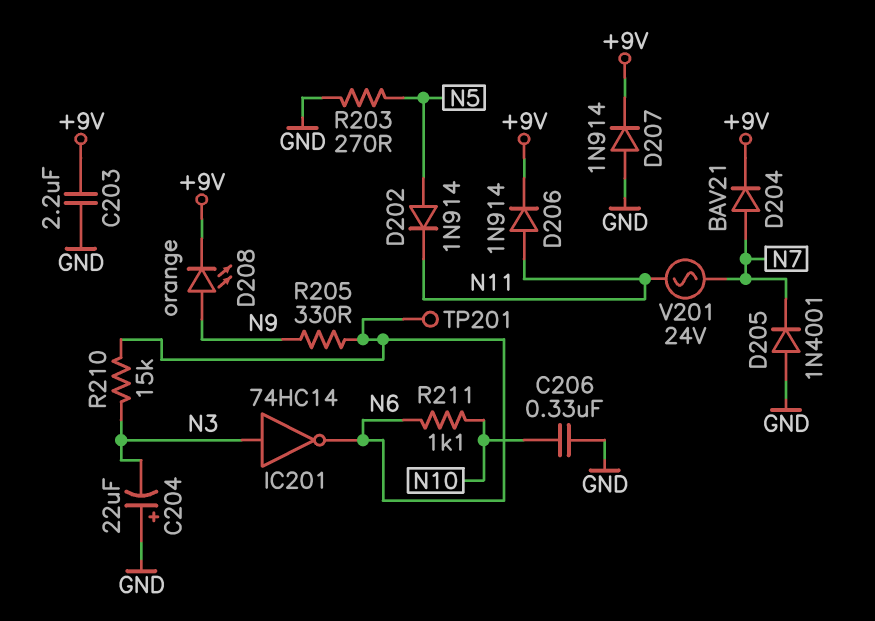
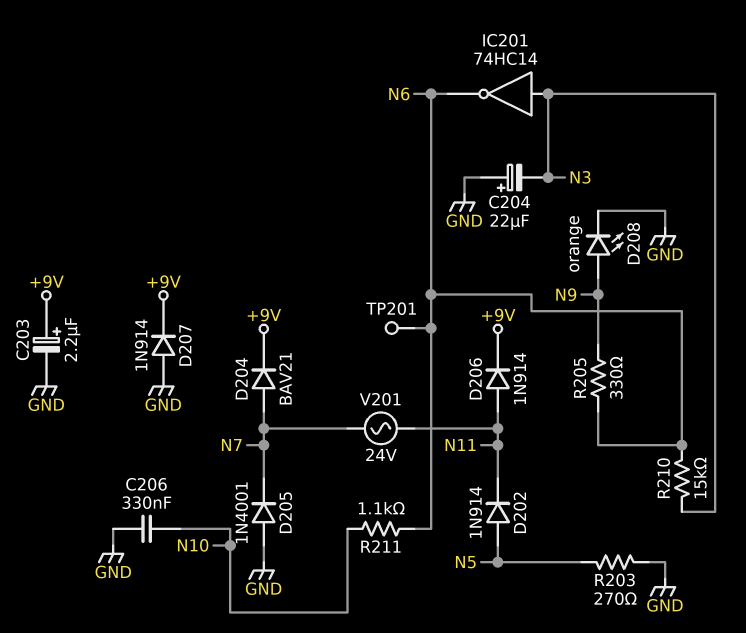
C203: 2.2uF (+9V, GND) -> 2.2uF (plus +9V, minus GND)
D208: LED orange (A N9, K +9V) -> LED orange (A N9, K GND)

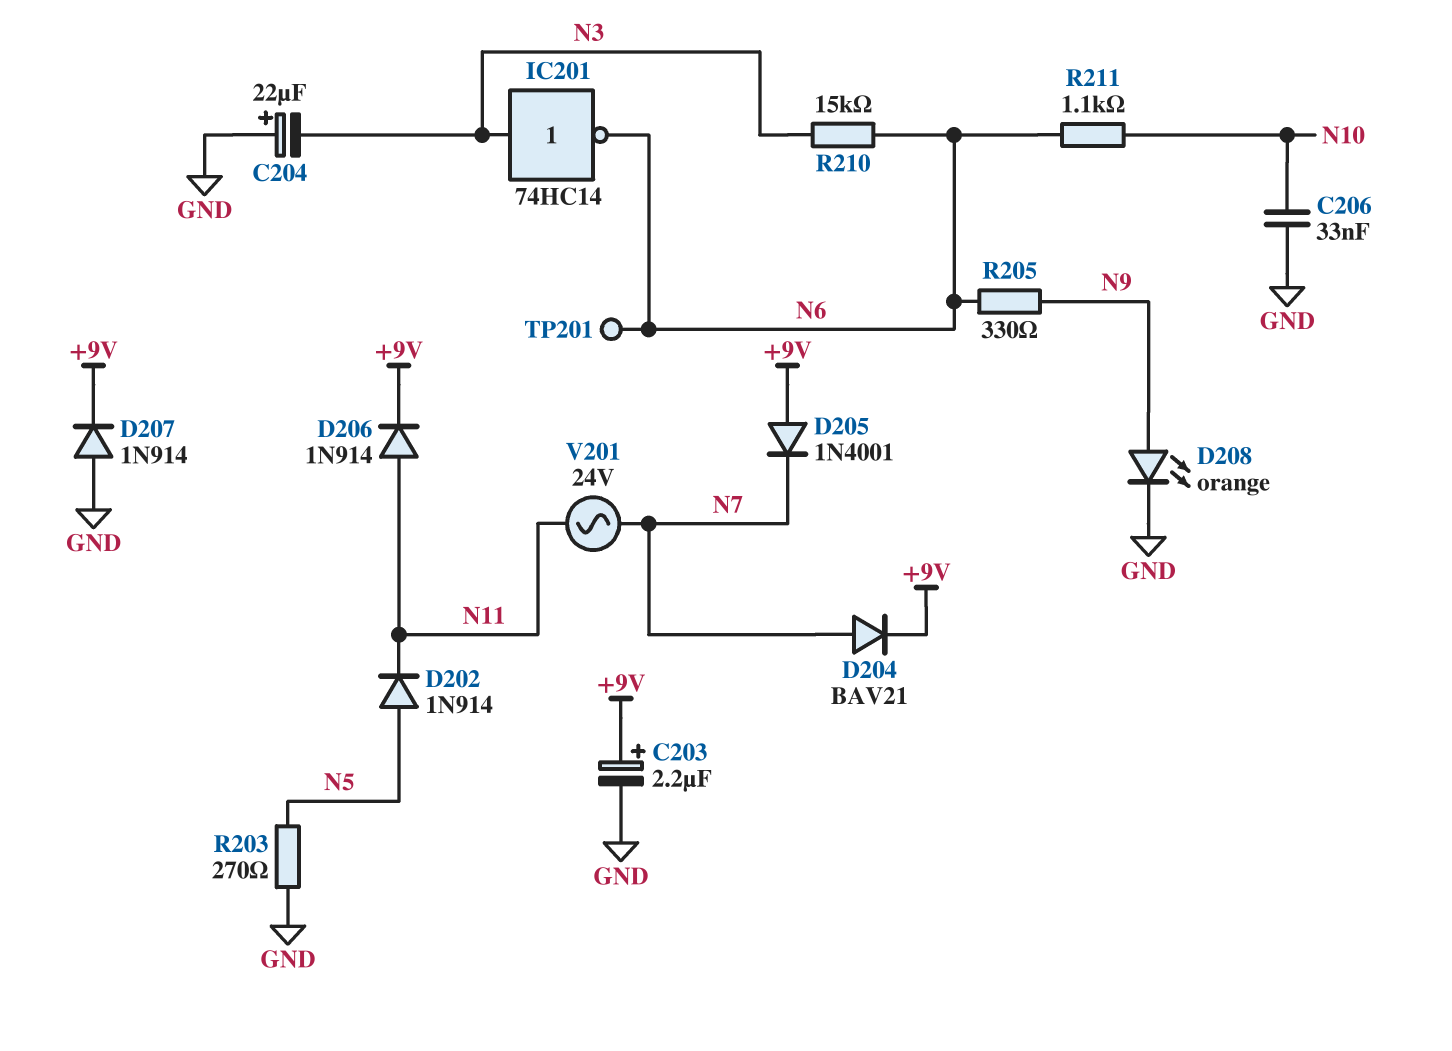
C206: 330nF (GND, N10) -> 33nF (GND, N10)
D205: diode 1N4001 (A GND, K N7) -> diode 1N4001 (A +9V, K N7)

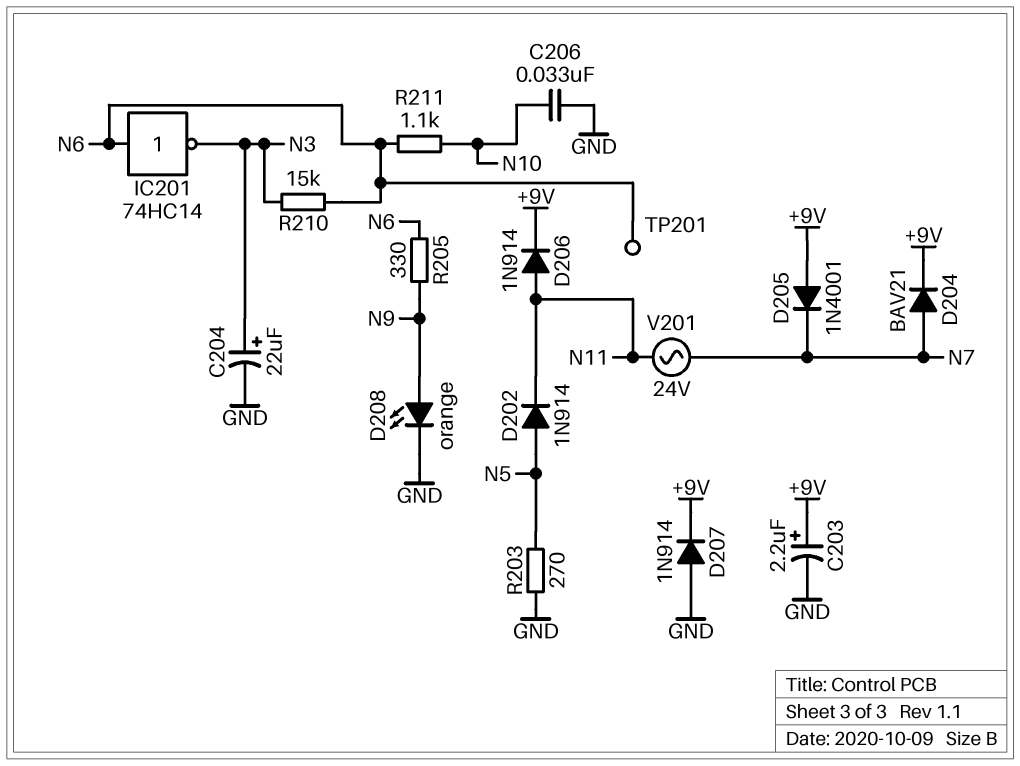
C204: 22uF (plus GND, minus N3) -> 22uF (plus N3, minus GND)
IC201: NOT 74HC14 (in N3, out N6) -> NOT 74HC14 (in N6, out N3)

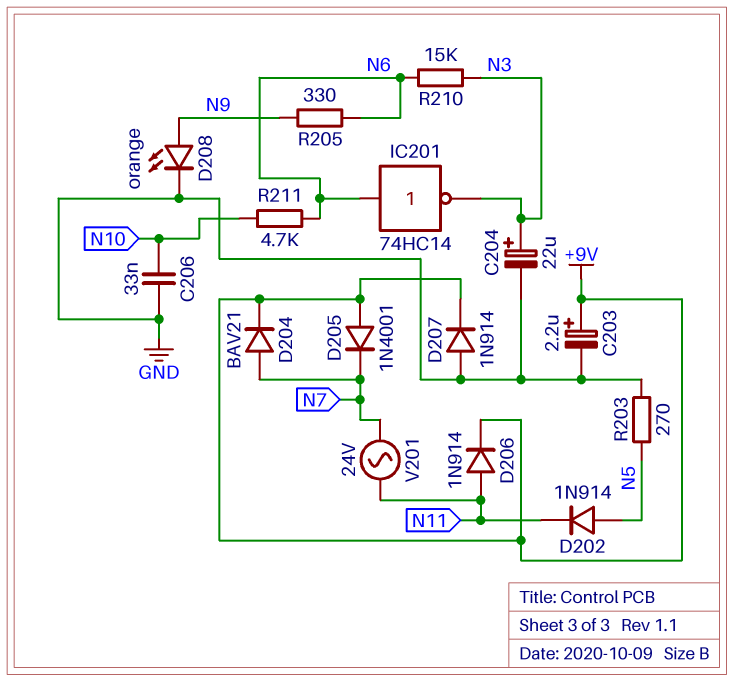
R211: 1.1k (N6, N10) -> 4.7k (N6, N10)
TP201: test point (N6) -> none

